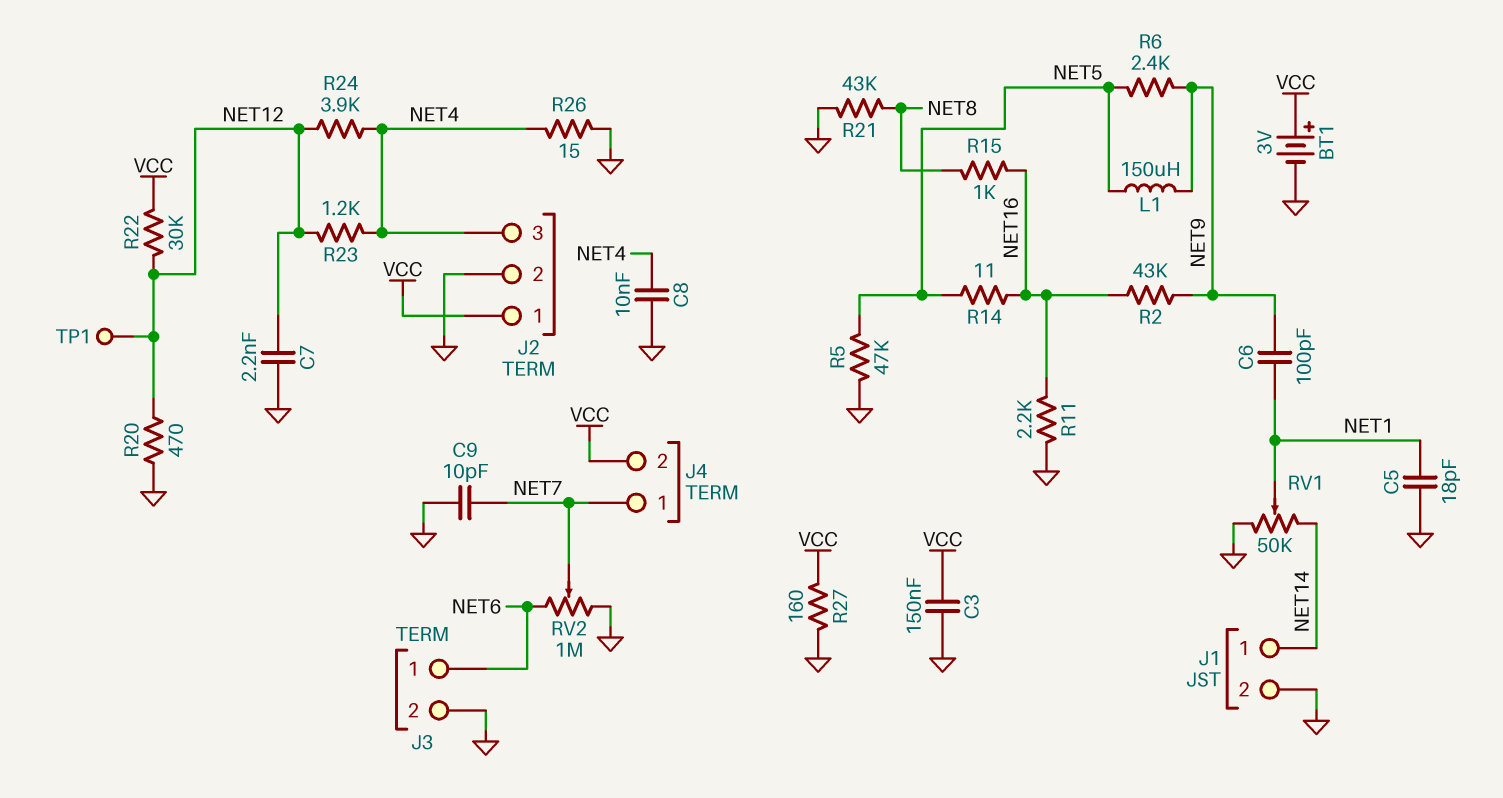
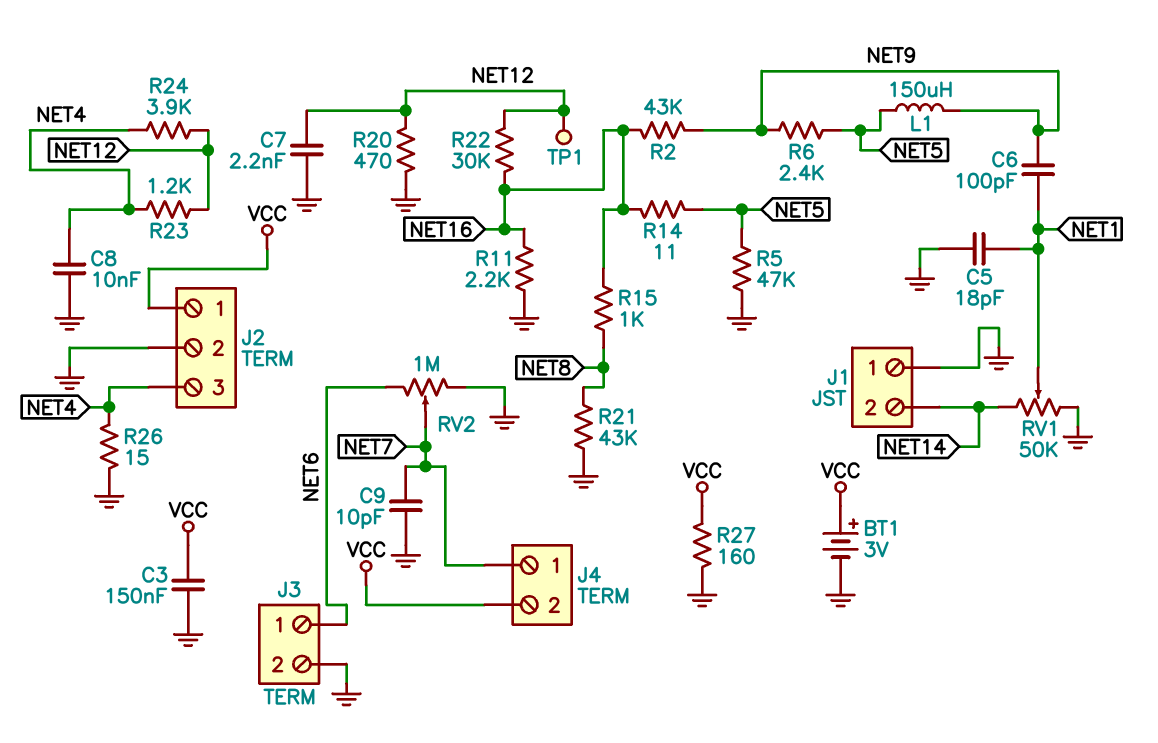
J1 pin 1: NET14 -> GND
J1 pin 2: GND -> NET14
R22: 30k (NET12, VCC) -> 30k (NET12, NET16)

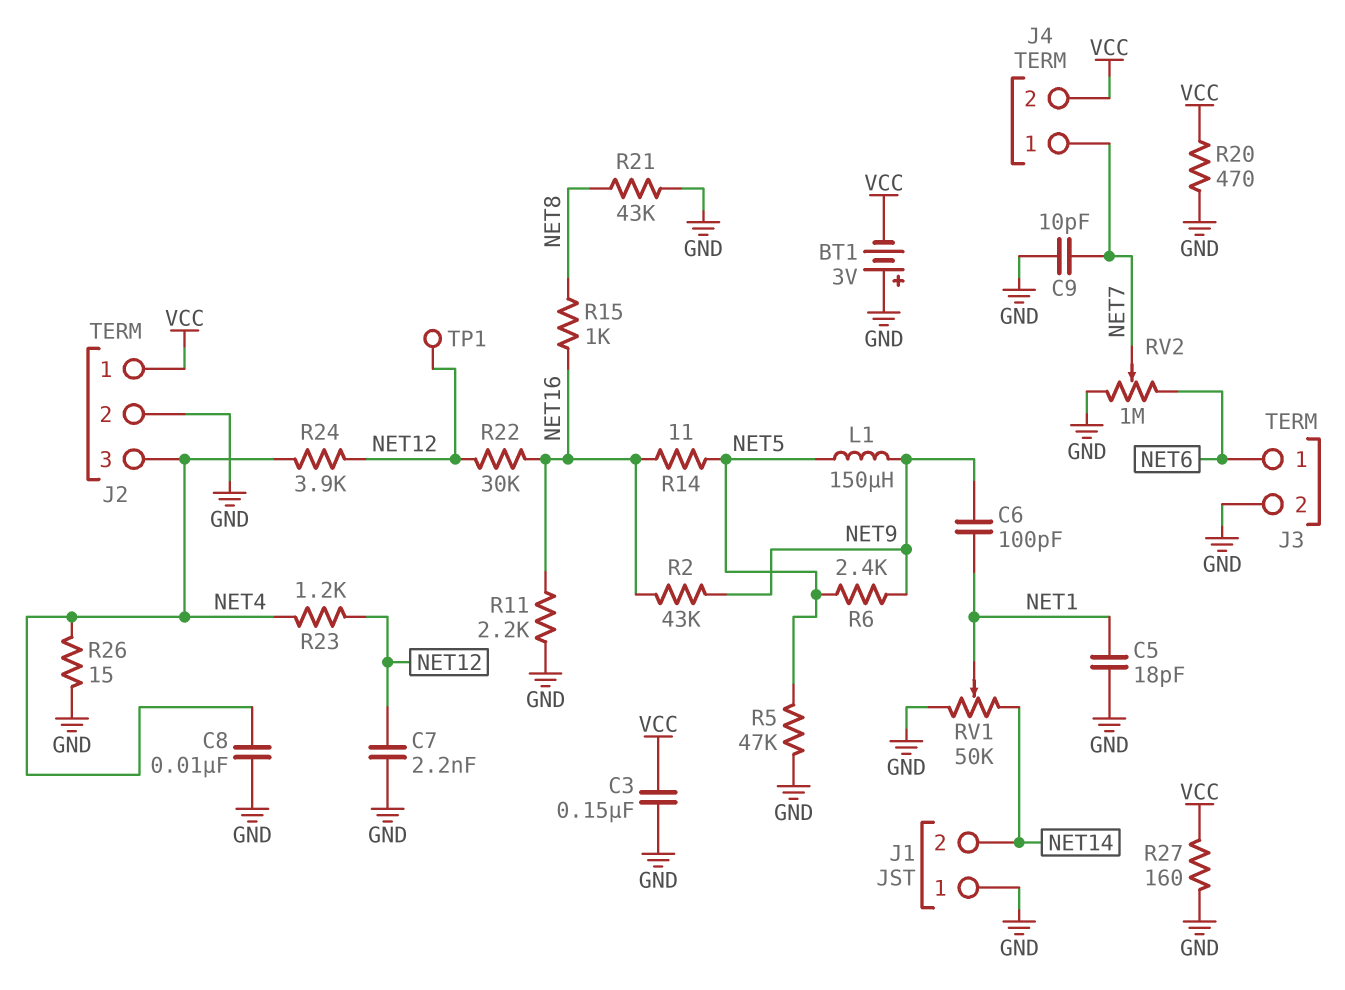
BT1: 3V (plus VCC, minus GND) -> 3V (plus GND, minus VCC)
R20: 470 (GND, NET12) -> 470 (GND, VCC)

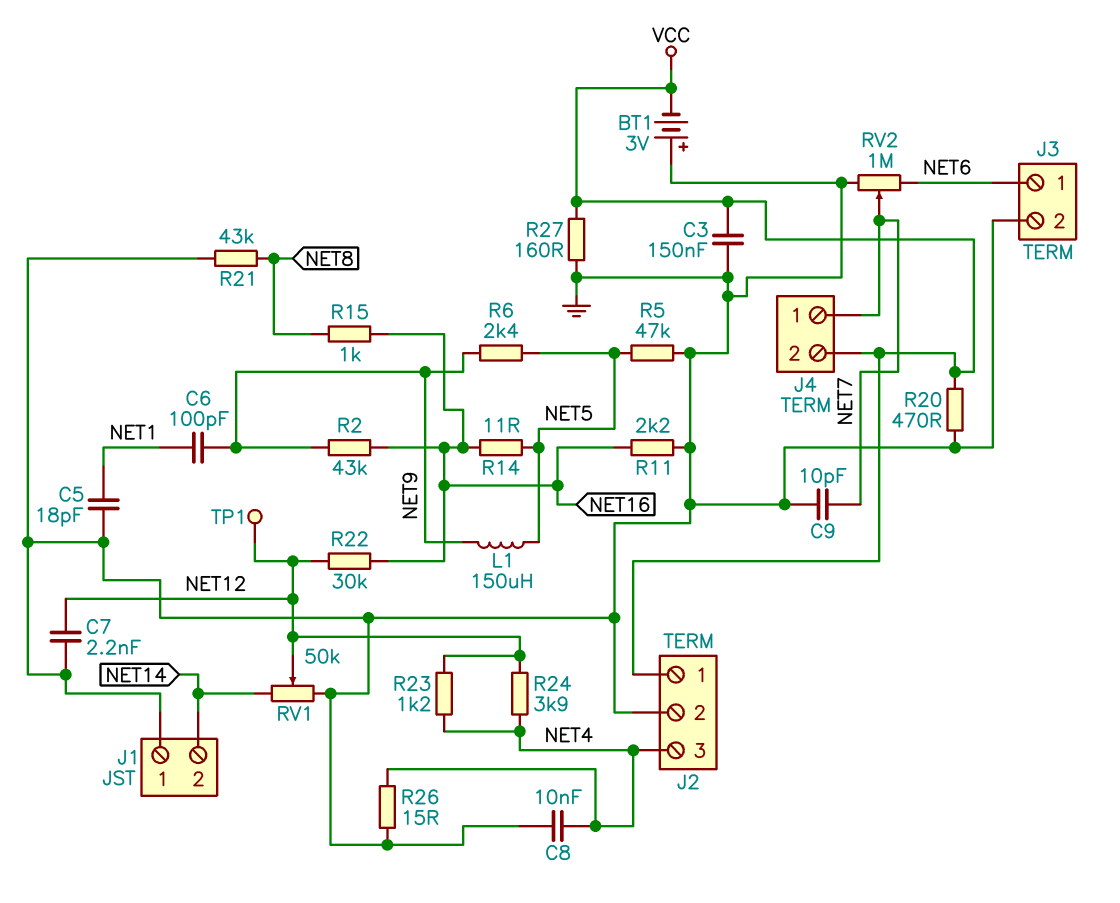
RV1: 50k (GND, NET14, wiper NET1) -> 50k (GND, NET14, wiper NET12)

